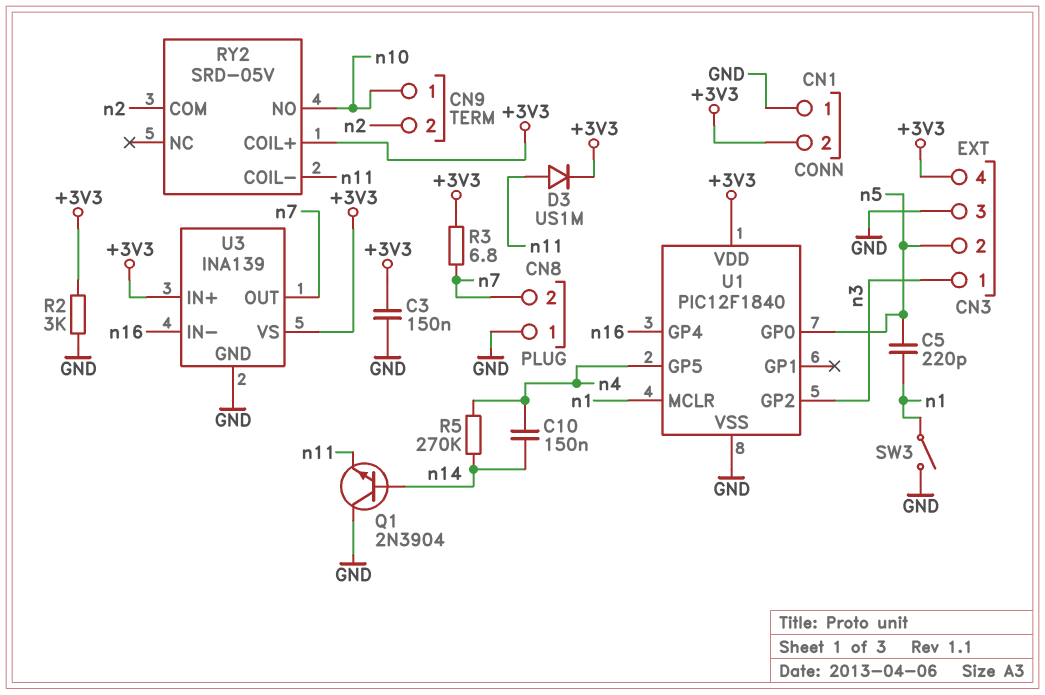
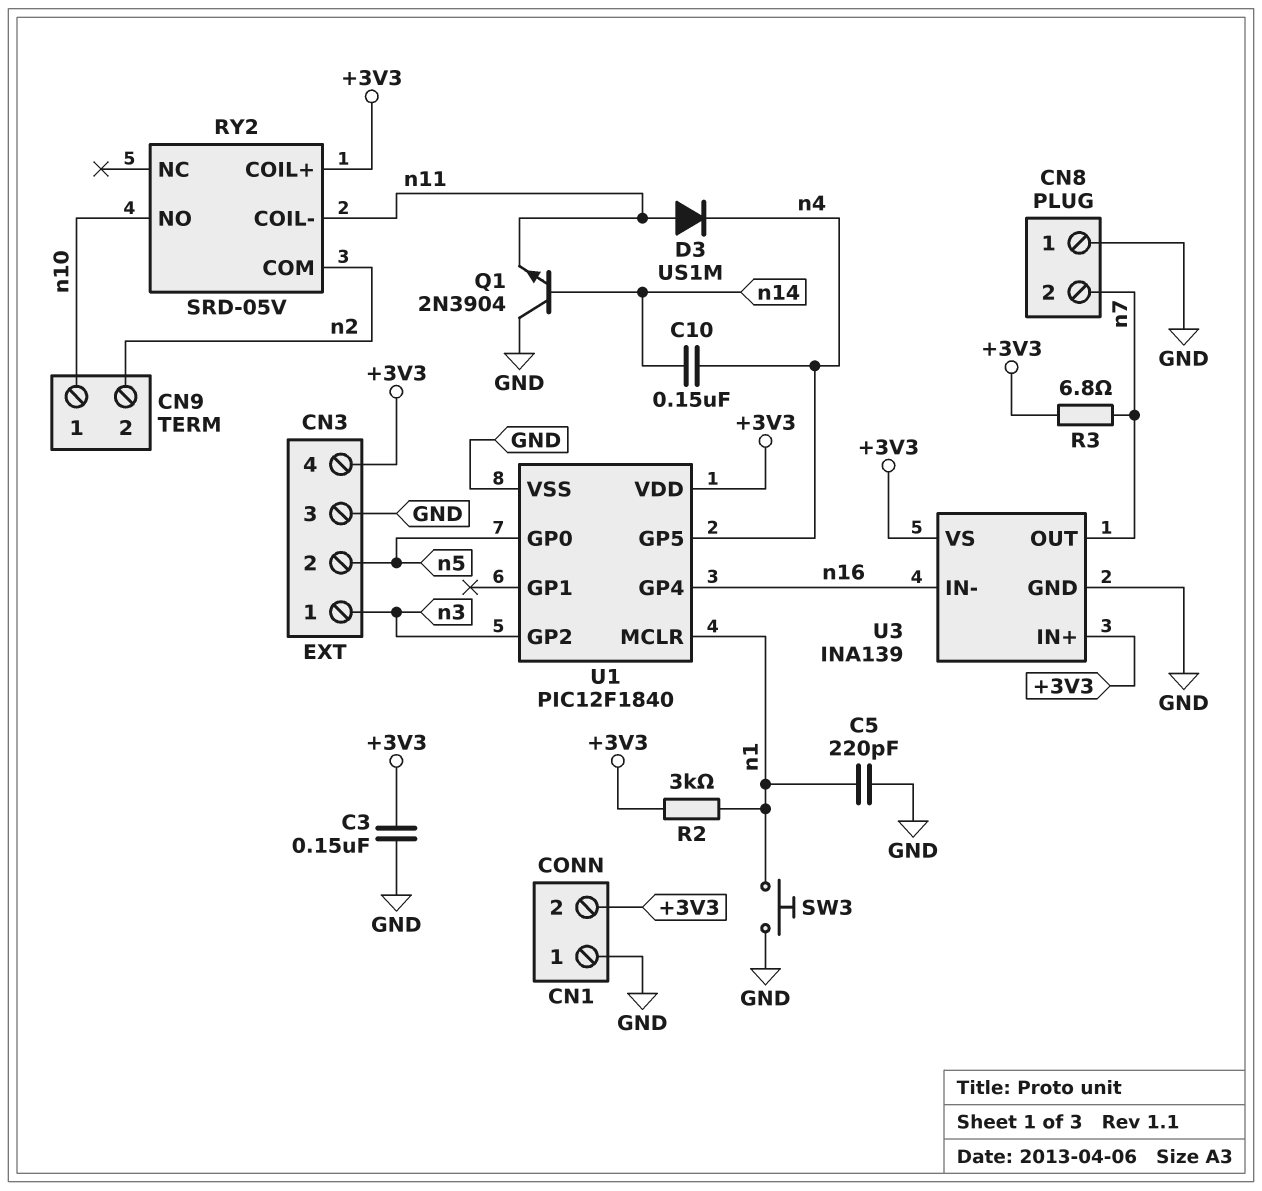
C5: 220pF (n1, n5) -> 220pF (GND, n1)
D3: diode US1M (A n11, K +3V3) -> diode US1M (A n11, K n4)
R2: 3k (+3V3, GND) -> 3k (+3V3, n1)
R5: 270k (n4, n14) -> none
SW3: switch (GND, n1) -> button (GND, n1)

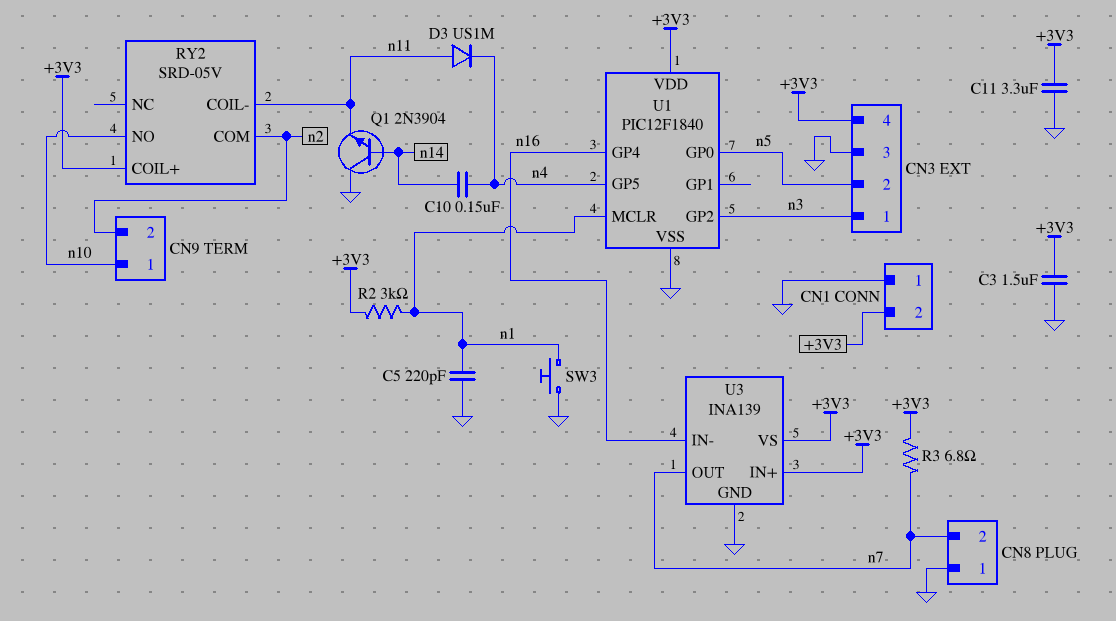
C3: 150nF (+3V3, GND) -> 1.5uF (+3V3, GND)
C11: none -> 3.3uF (+3V3, GND)

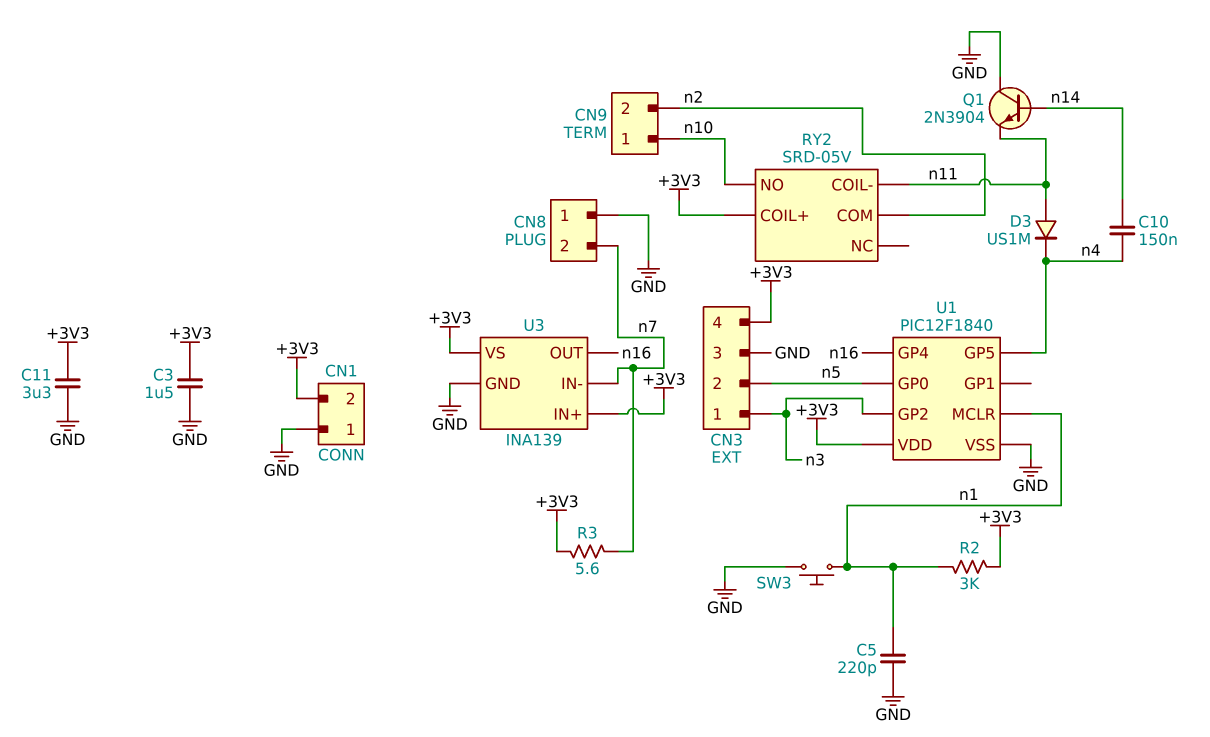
R3: 6.8 (+3V3, n7) -> 5.6 (+3V3, n7)
U3 pin IN-: n16 -> n7
U3 pin OUT: n7 -> n16

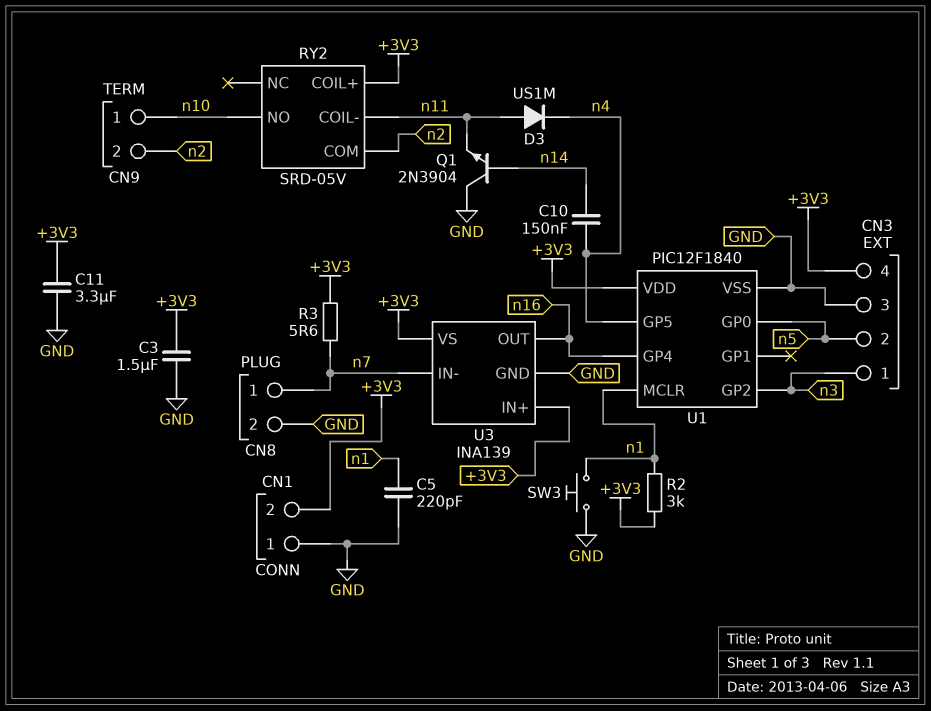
CN8 pin 1: GND -> n7
CN8 pin 2: n7 -> GND

